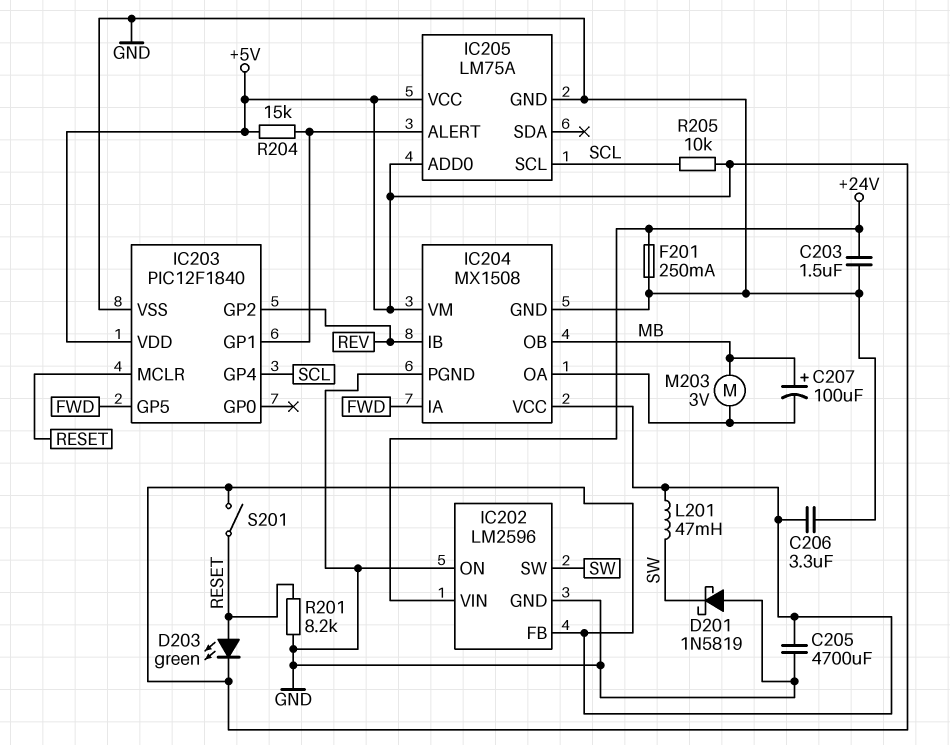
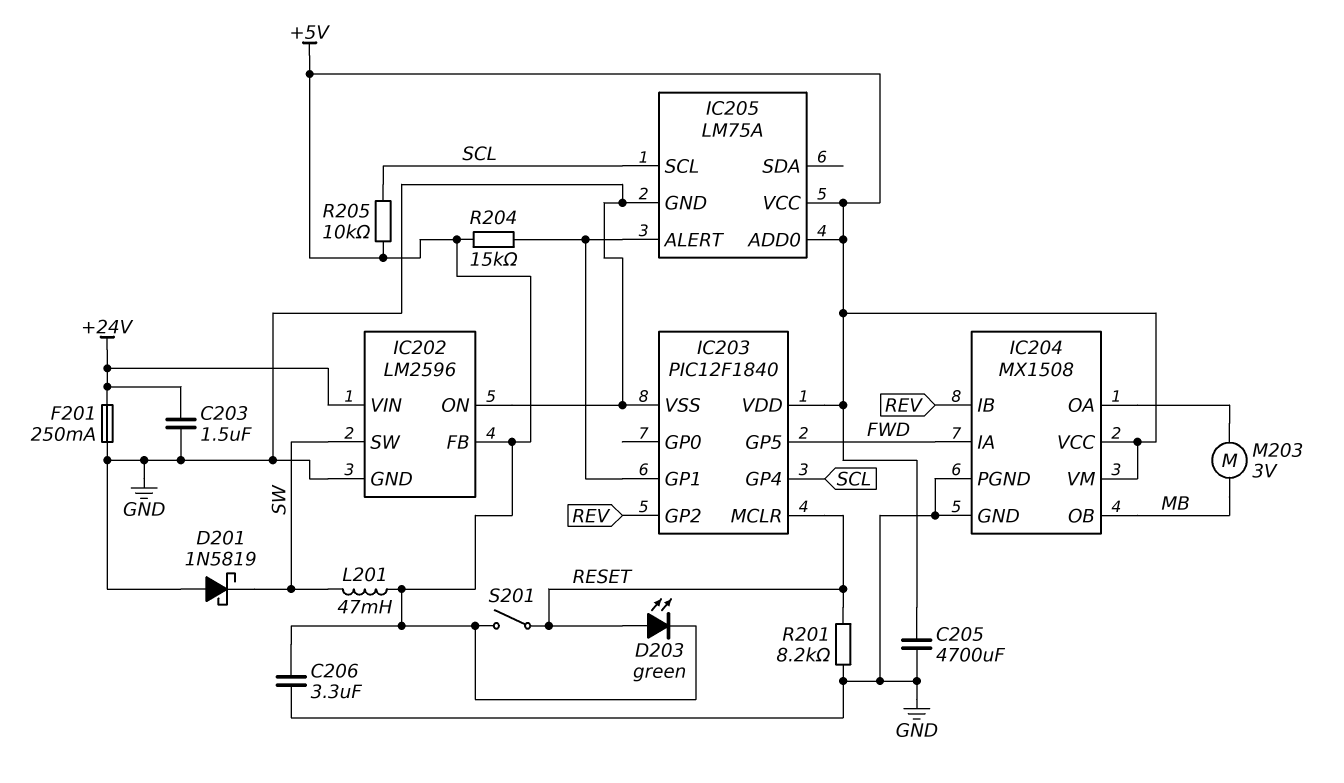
C207: 100uF (plus MB, minus IC204/OA) -> none

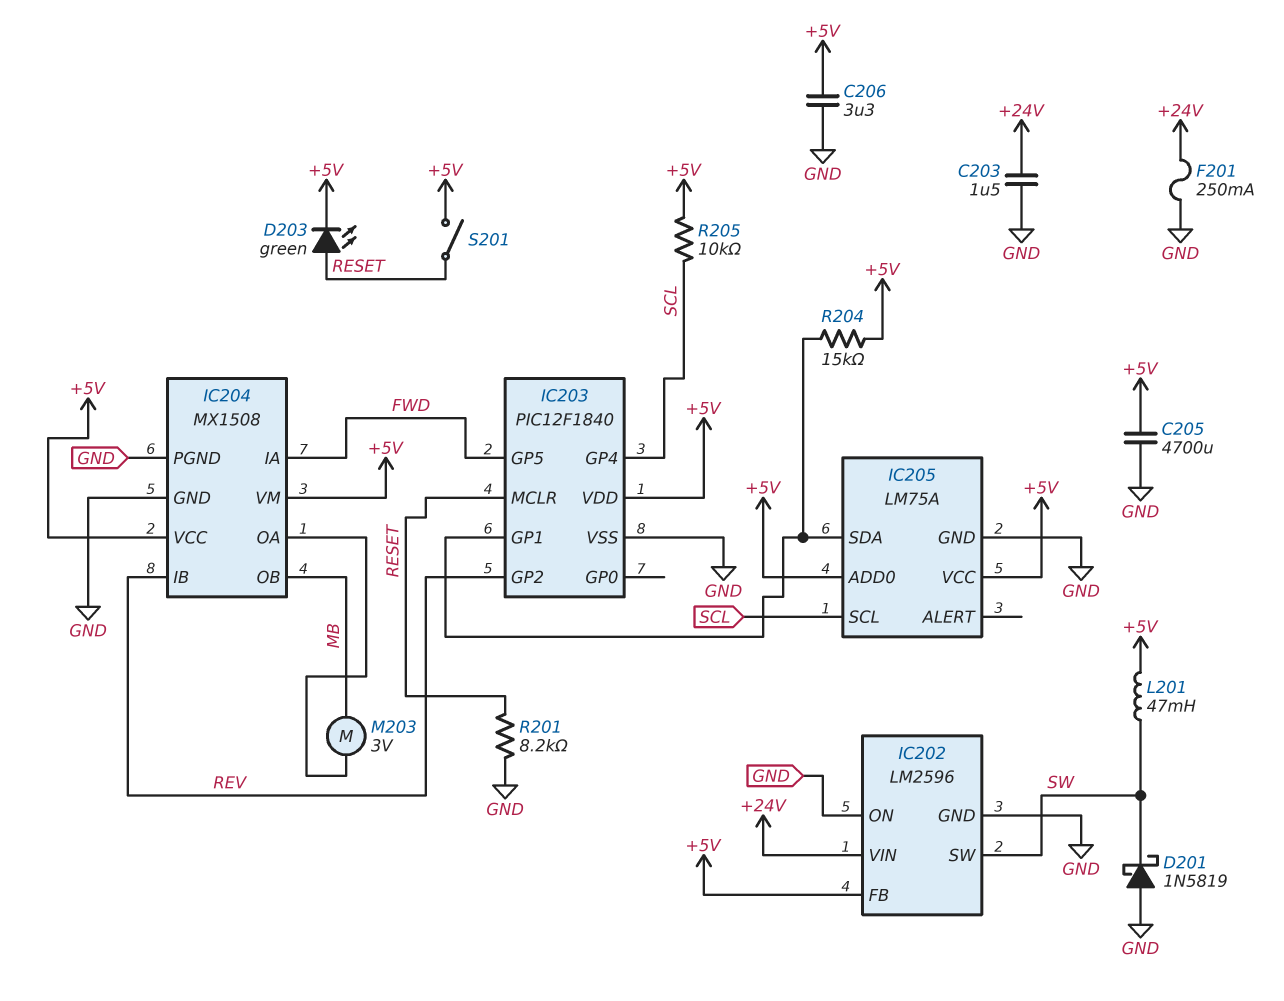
IC205 pin ALERT: IC203/GP1 -> none
IC205 pin SDA: none -> IC203/GP1

